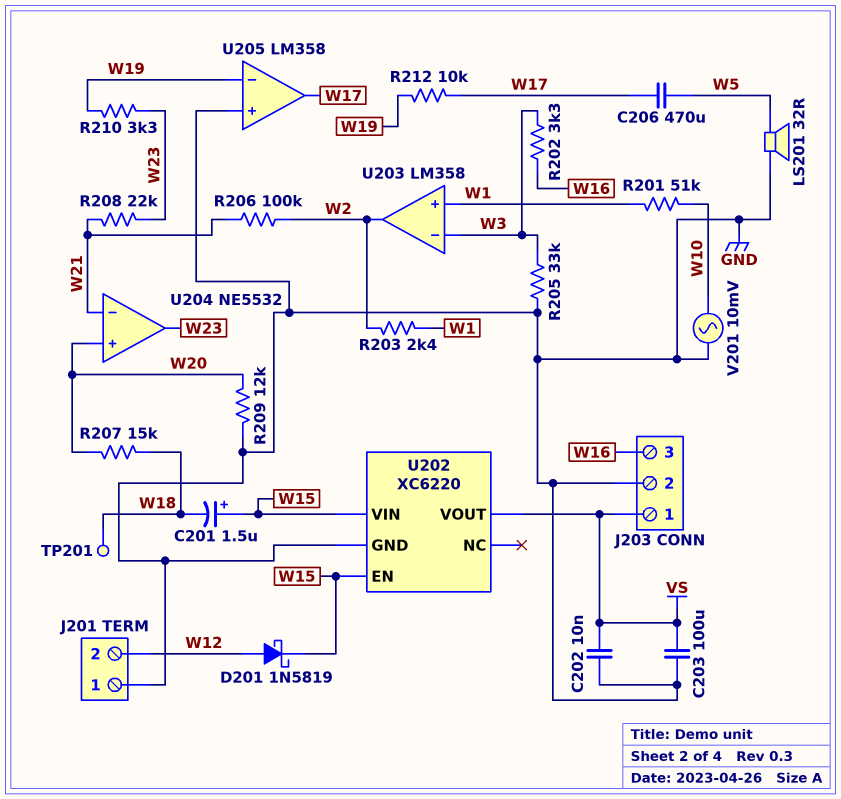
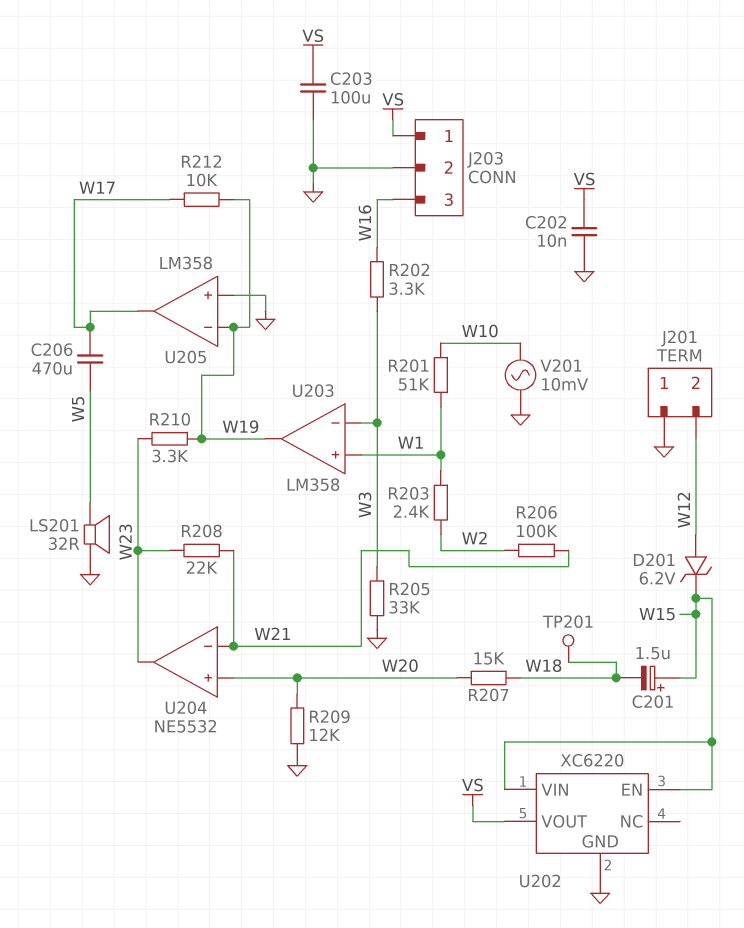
D201: schottky 1N5819 (A W12, K W15) -> zener 6.2V (A W12, K W15)
U203 pin out: W2 -> W19

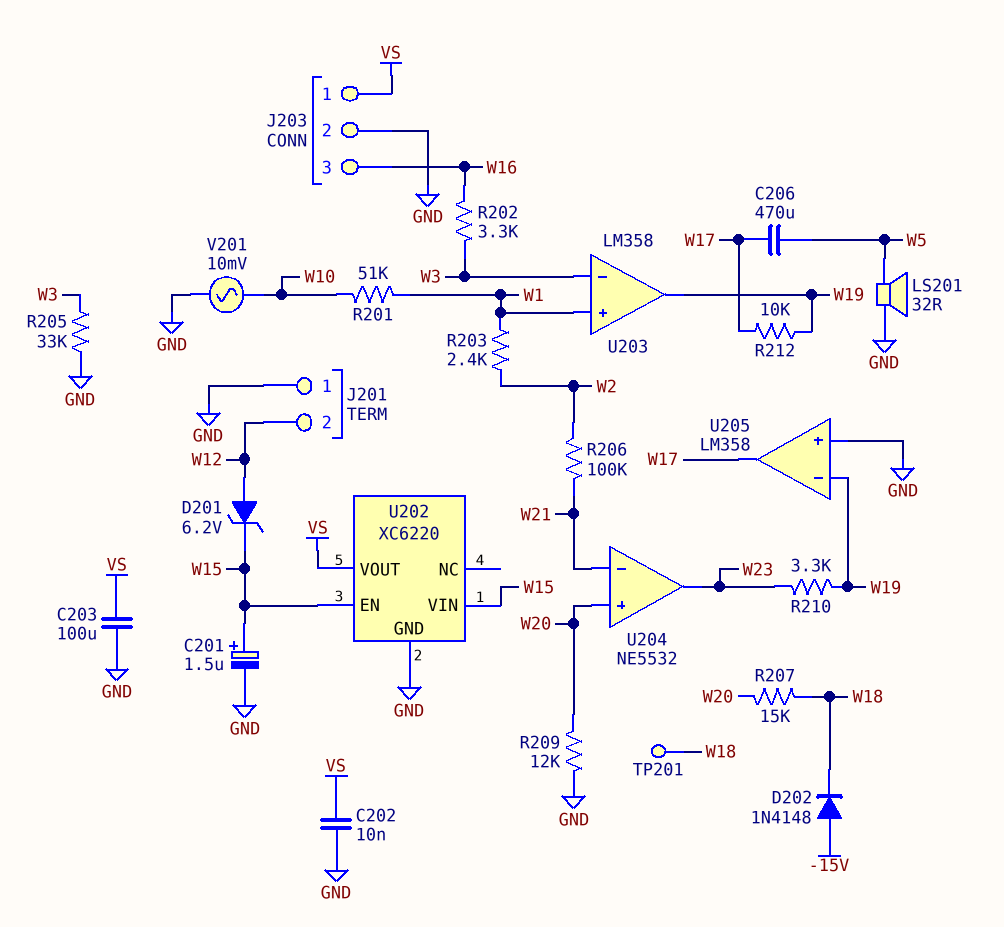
C201: 1.5uF (plus W15, minus W18) -> 1.5uF (plus W15, minus GND)
D202: none -> diode 1N4148 (A -15V, K W18)
R208: 22k (W21, W23) -> none

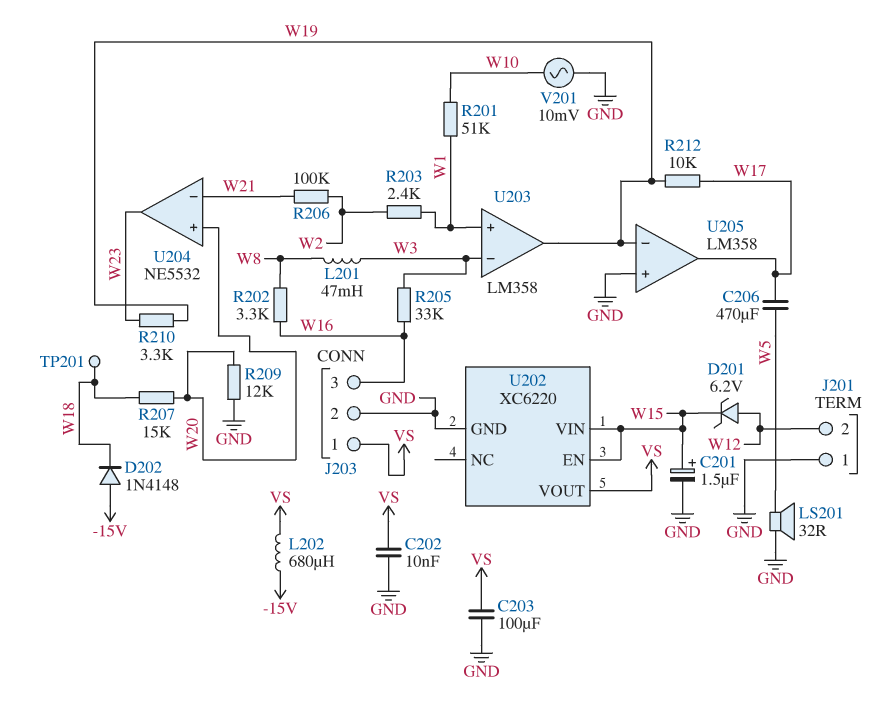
L201: none -> 47mH (W3, W8)
L202: none -> 680uH (-15V, VS)
R202: 3.3k (W3, W16) -> 3.3k (W8, W16)
R205: 33k (GND, W3) -> 33k (W3, W16)

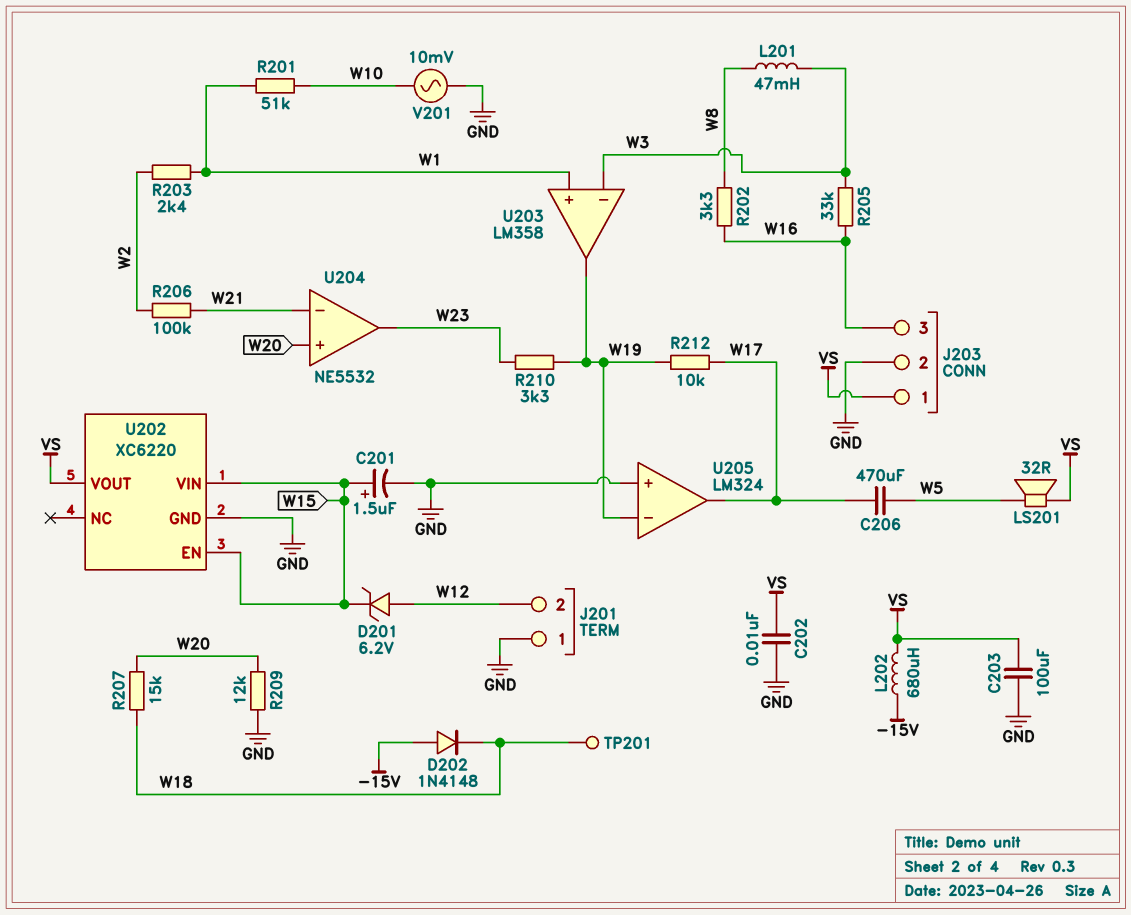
LS201: speaker 32R (GND, W5) -> speaker 32R (VS, W5)
U205: LM358 -> LM324

